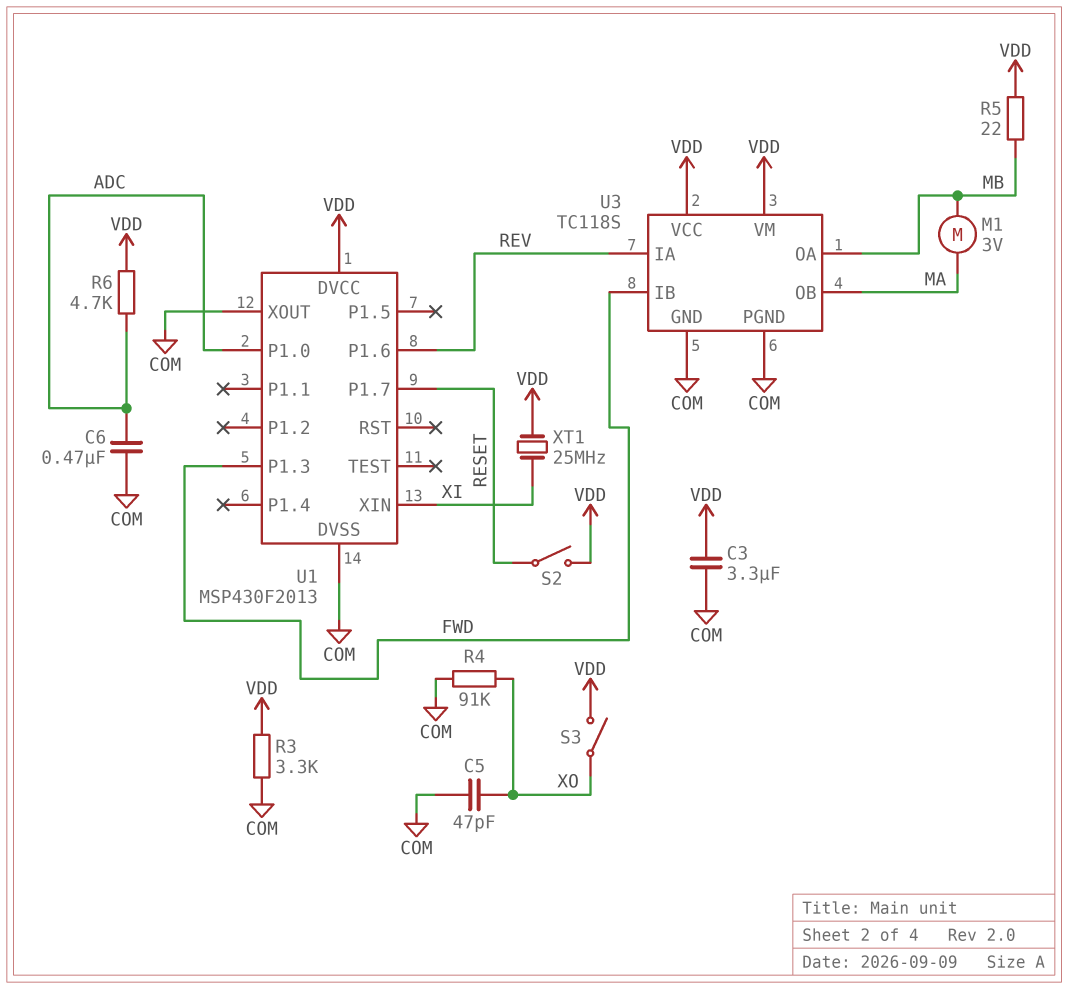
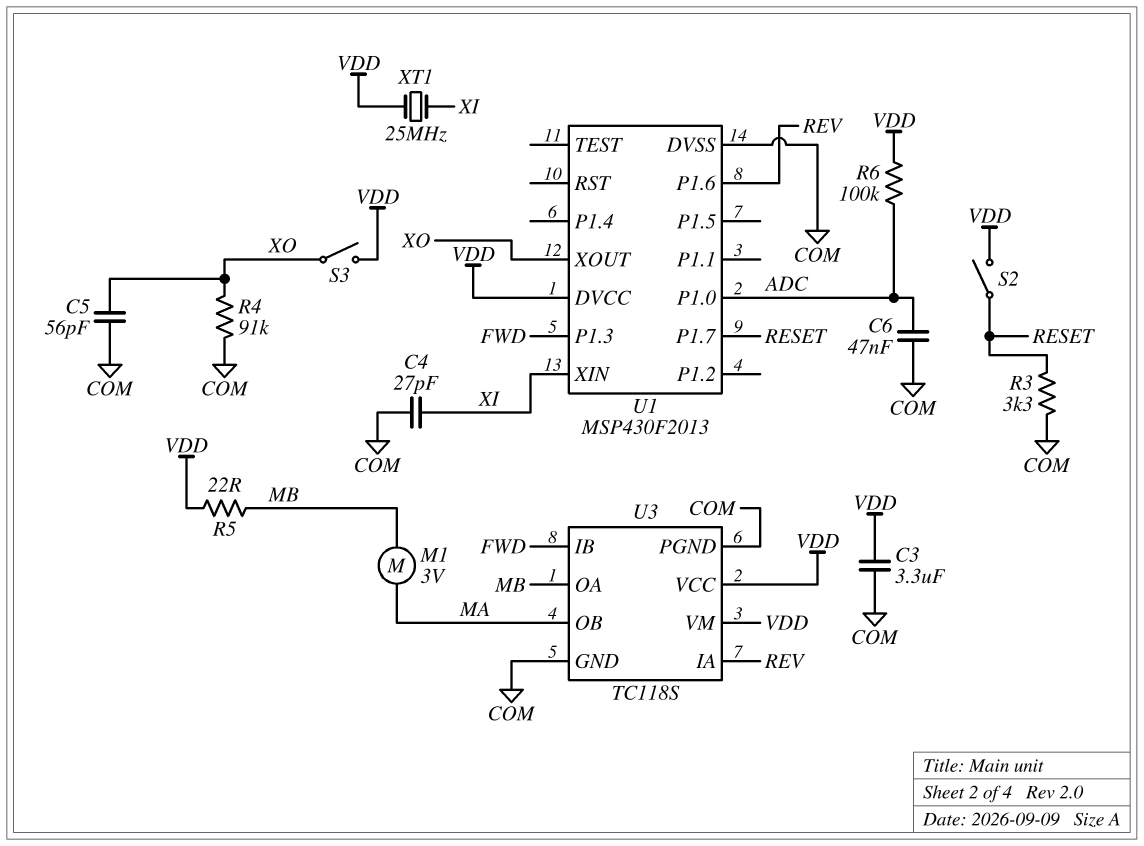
C4: none -> 27pF (COM, XI)
C5: 47pF (COM, XO) -> 56pF (COM, XO)
C6: 470nF (ADC, COM) -> 47nF (ADC, COM)
R3: 3.3k (COM, VDD) -> 3.3k (COM, RESET)
R6: 4.7k (ADC, VDD) -> 100k (ADC, VDD)
U1 pin XOUT: COM -> XO

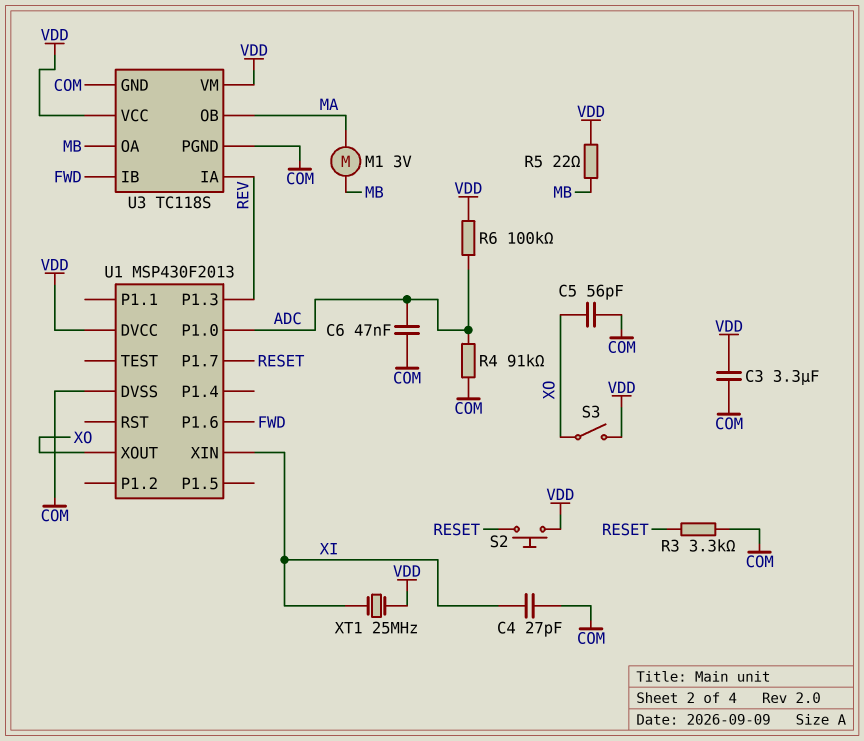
R4: 91k (COM, XO) -> 91k (ADC, COM)
S2: switch (RESET, VDD) -> button (RESET, VDD)
U1 pin P1.3: FWD -> REV
U1 pin P1.6: REV -> FWD

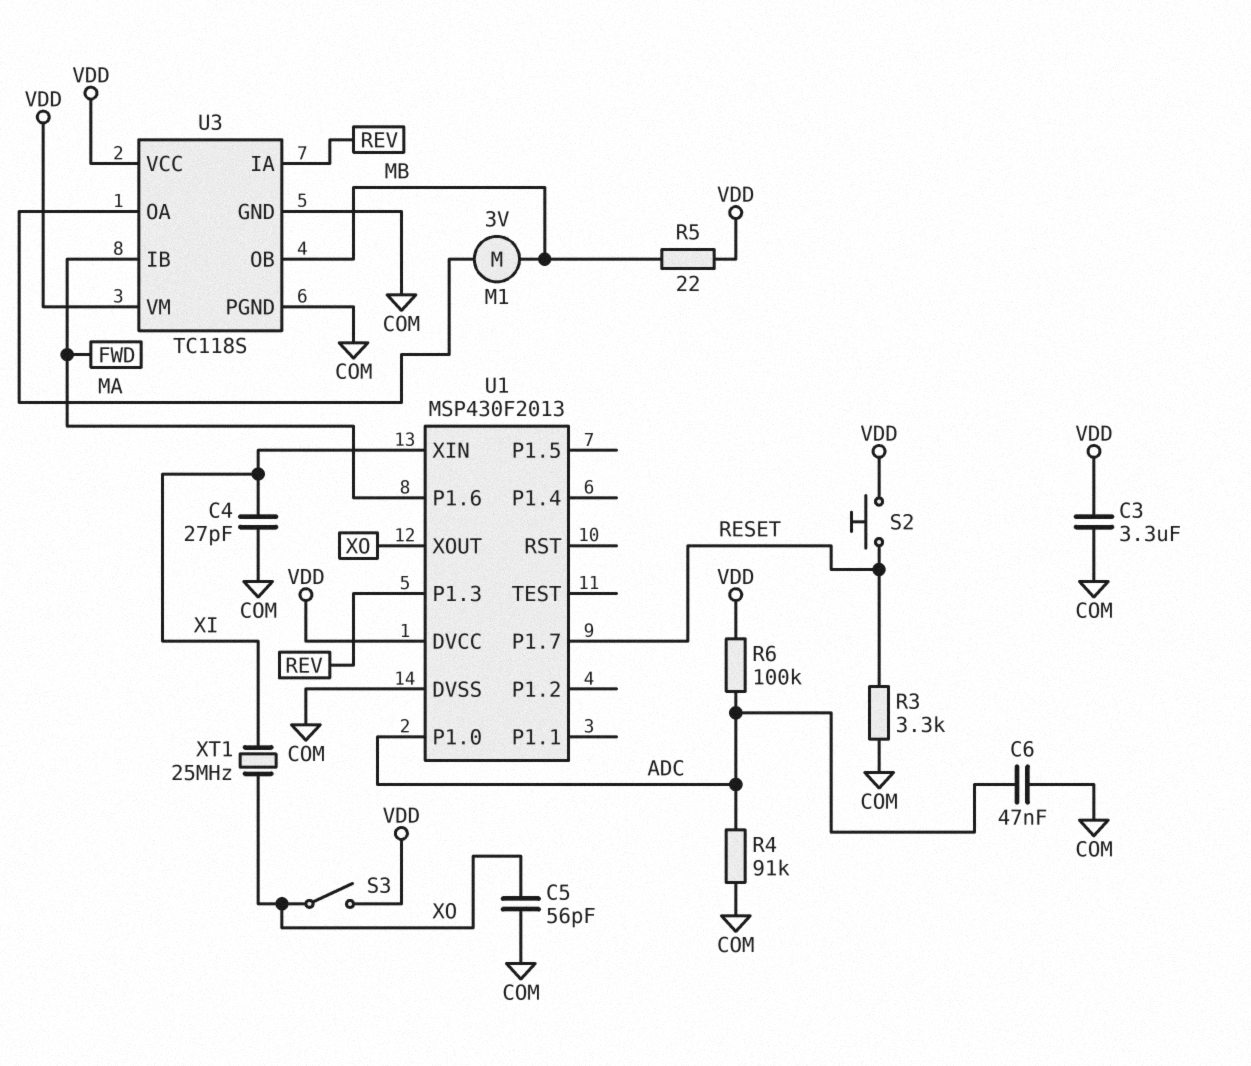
U3 pin OA: MB -> MA
U3 pin OB: MA -> MB
XT1: 25MHz (VDD, XI) -> 25MHz (XI, XO)

